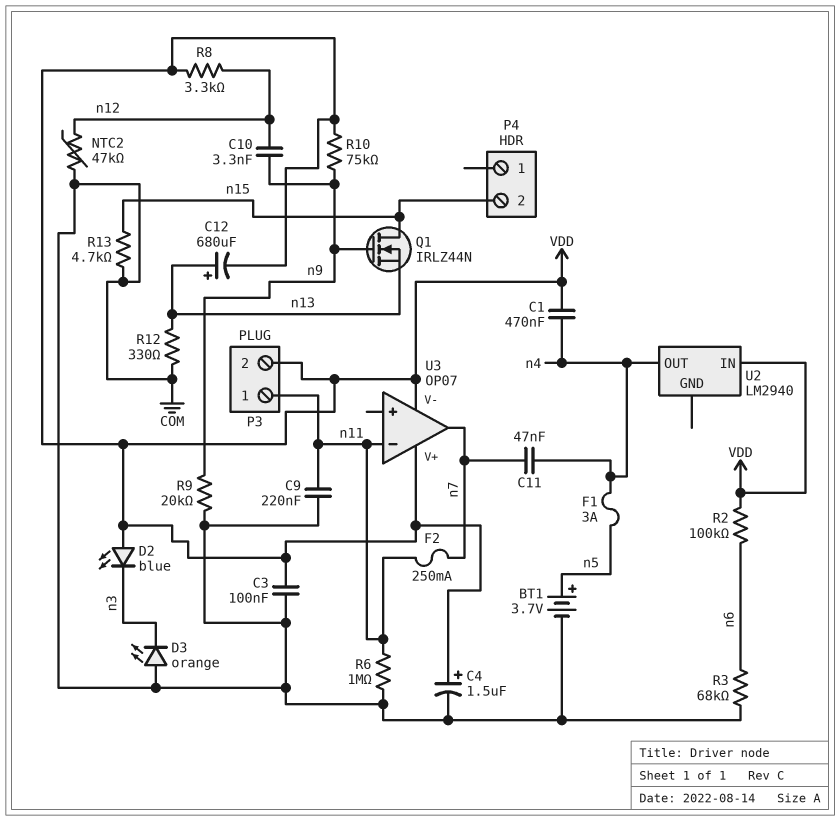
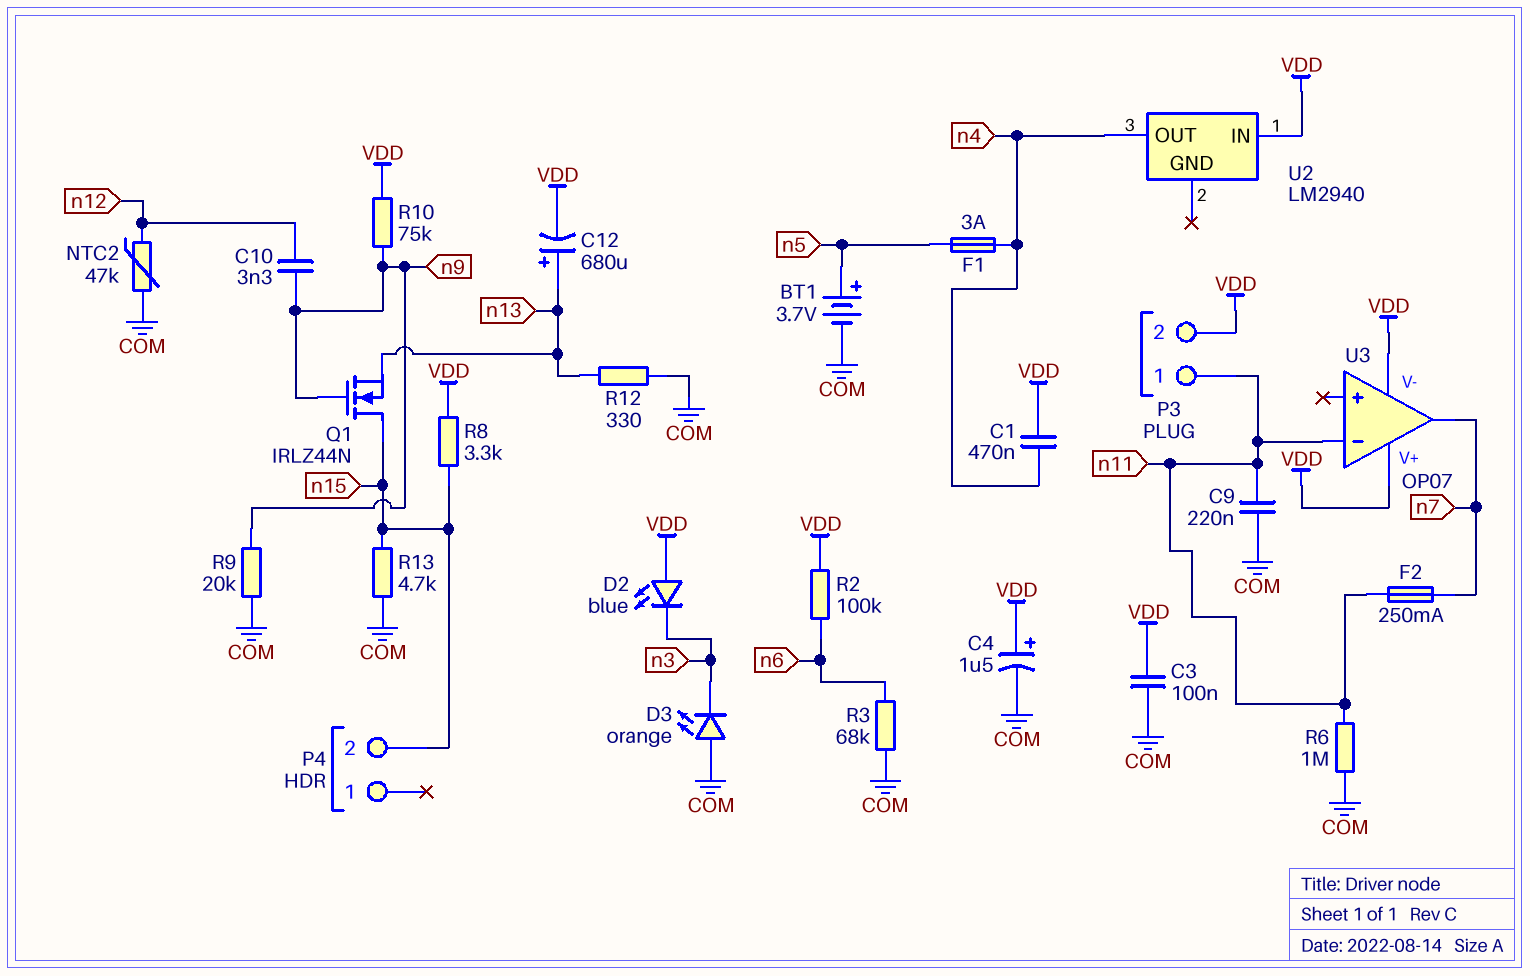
C11: 47nF (n4, n7) -> none
R8: 3.3k (VDD, n12) -> 3.3k (VDD, n15)

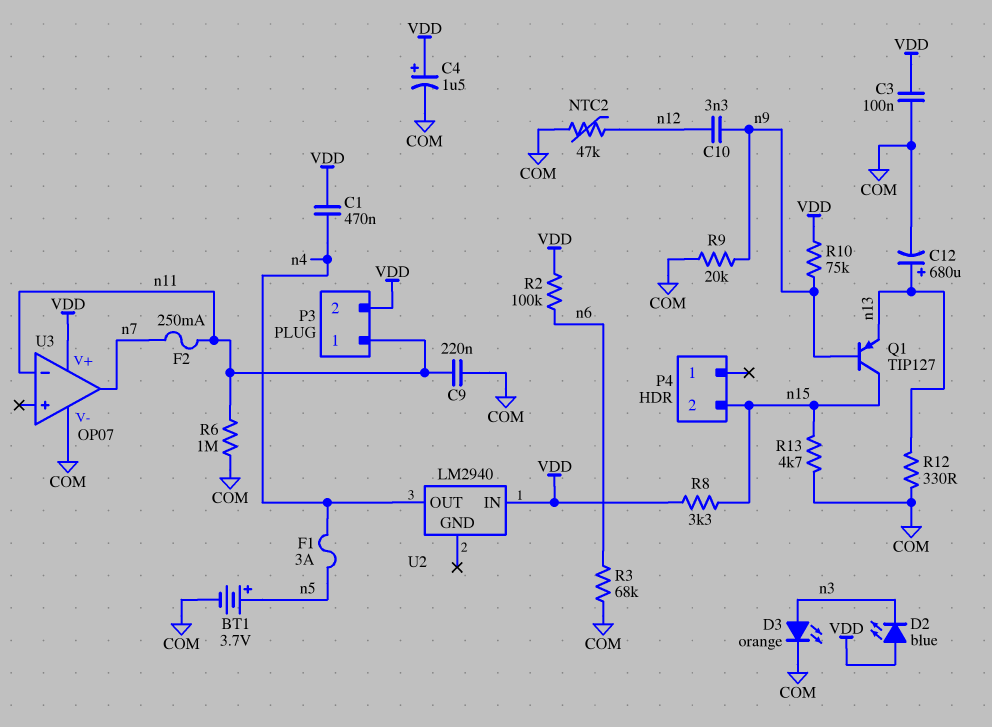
C12: 680uF (plus n13, minus VDD) -> 680uF (plus n13, minus COM)
D3: LED orange (A COM, K n3) -> LED orange (A n3, K COM)
Q1: NMOS IRLZ44N (G n9, D n15, S n13) -> PNP TIP127 (B n9, C n15, E n13)
U3 pin V-: VDD -> COM

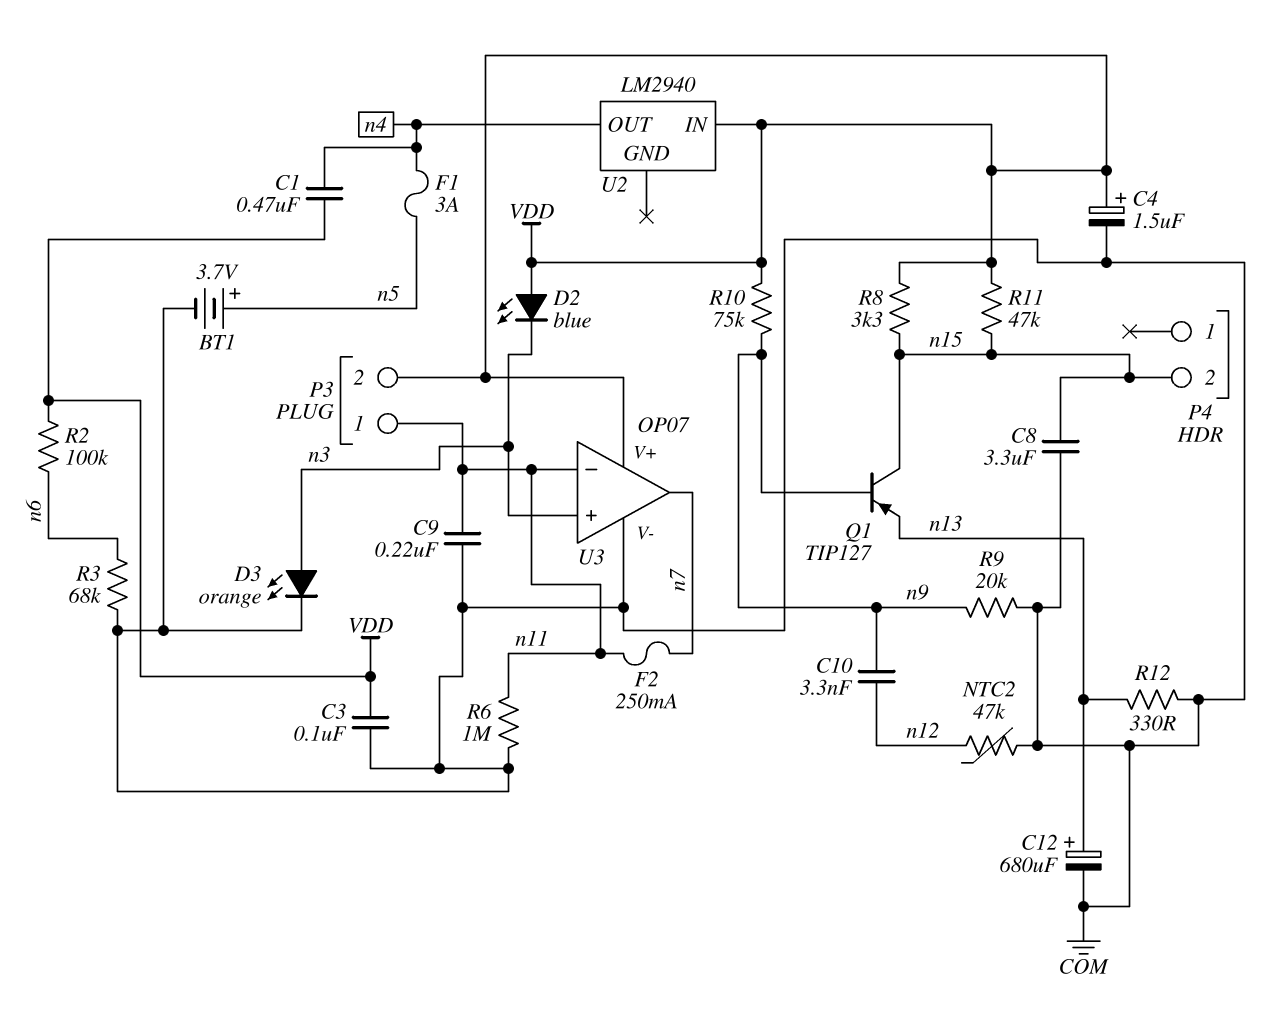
C8: none -> 3.3uF (COM, n15)
R11: none -> 47k (VDD, n15)
R13: 4.7k (COM, n15) -> none
U3 pin in+: none -> n3

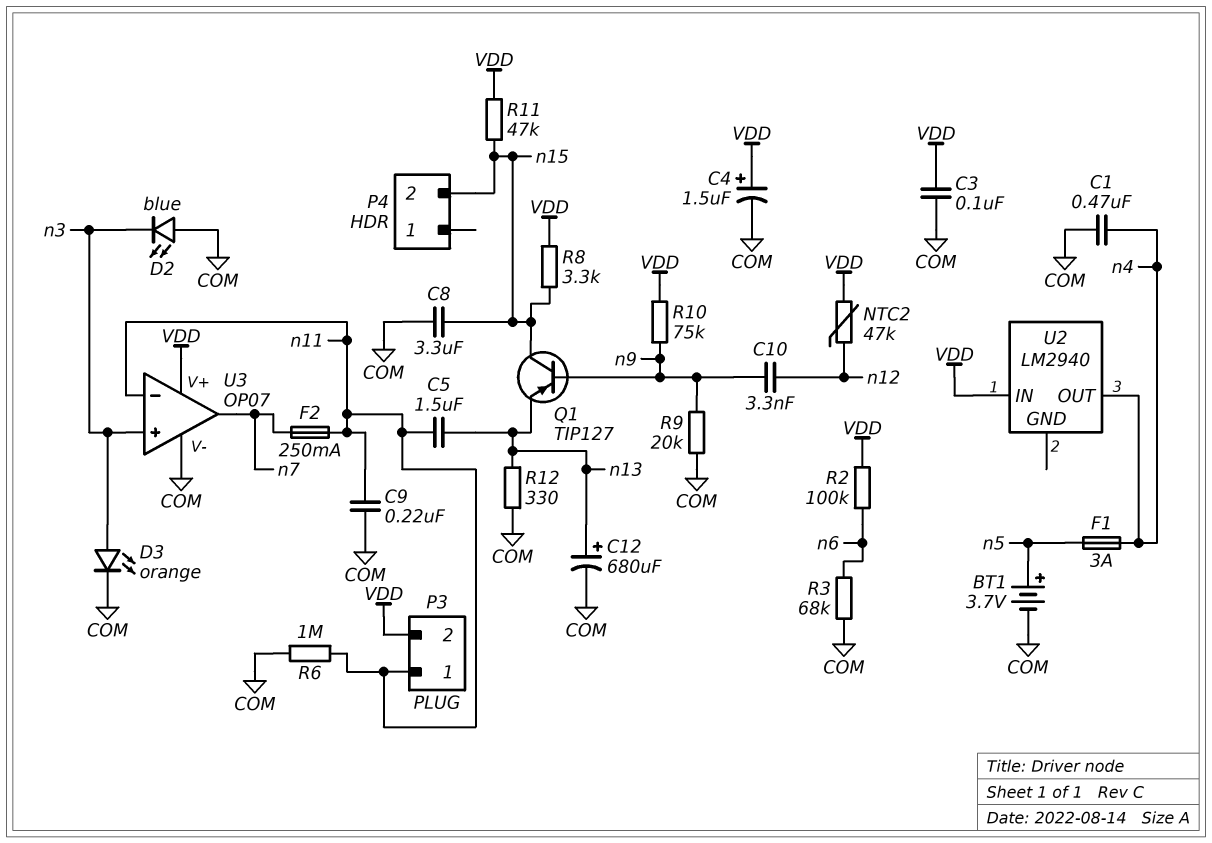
C1: 470nF (VDD, n4) -> 470nF (COM, n4)
C5: none -> 1.5uF (n11, n13)
D2: LED blue (A VDD, K n3) -> LED blue (A COM, K n3)
NTC2: 47k (COM, n12) -> 47k (VDD, n12)

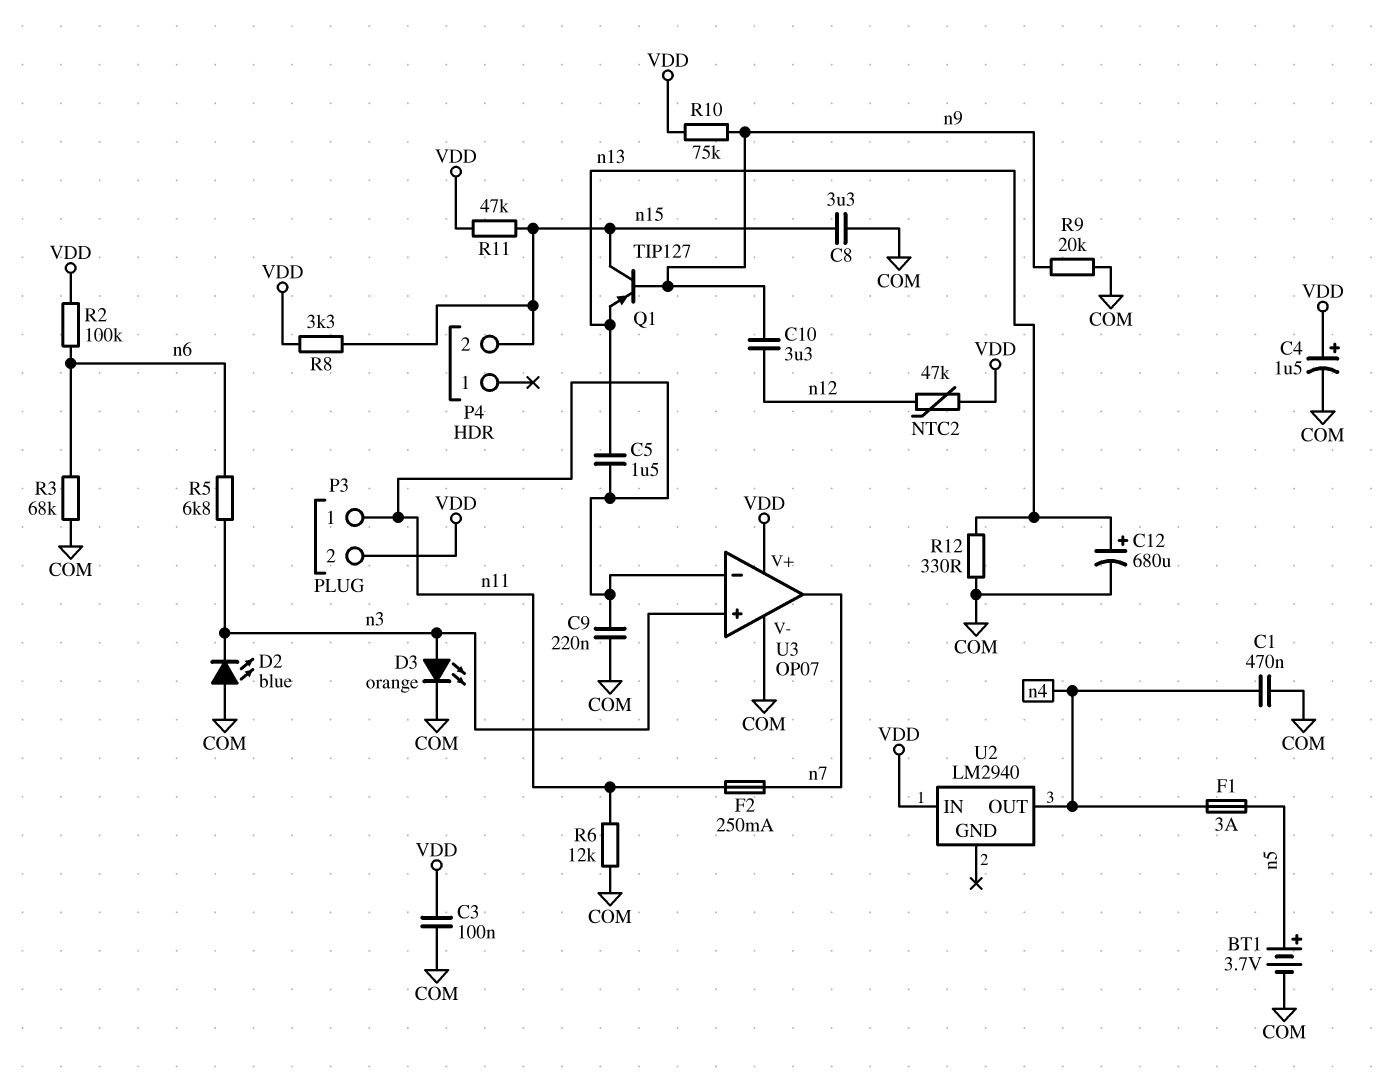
C10: 3.3nF (n9, n12) -> 3.3uF (n9, n12)
R5: none -> 6.8k (n3, n6)
R6: 1M (COM, n11) -> 12k (COM, n11)

